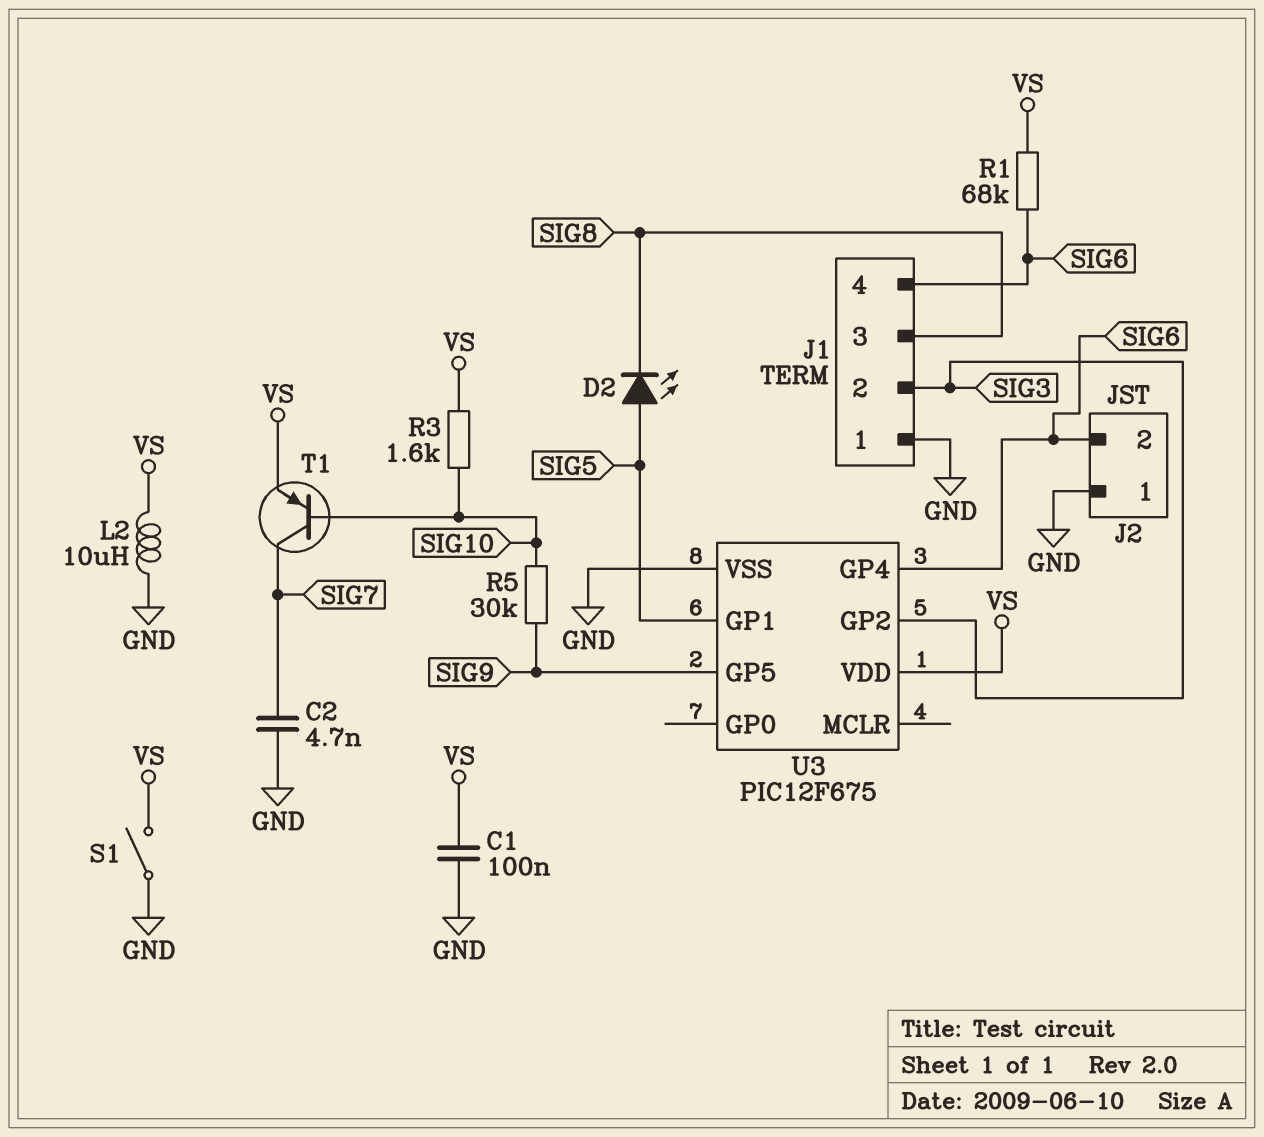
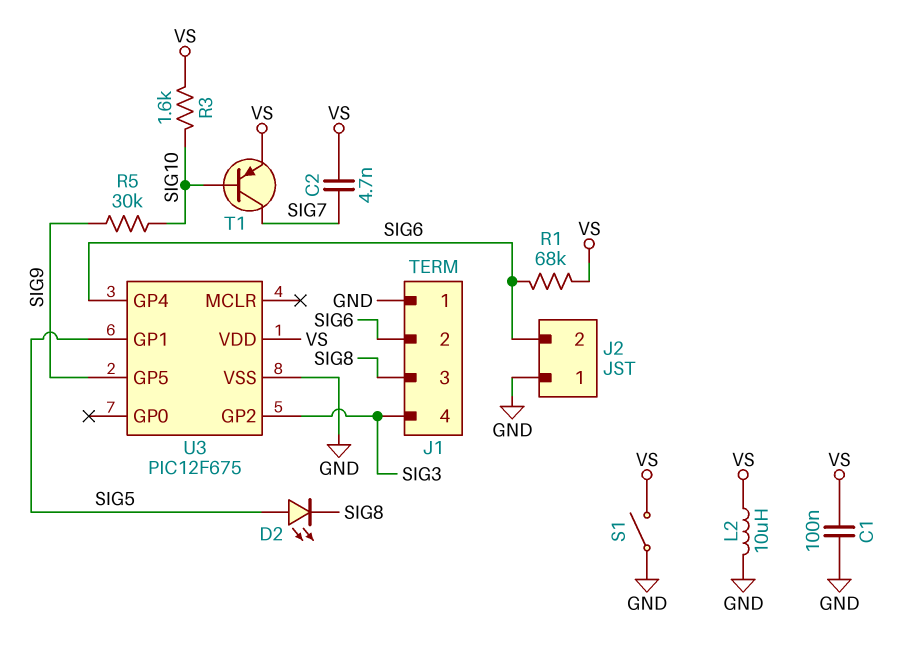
C2: 4.7nF (GND, SIG7) -> 4.7nF (SIG7, VS)
J1 pin 2: SIG3 -> SIG6
J1 pin 4: SIG6 -> SIG3

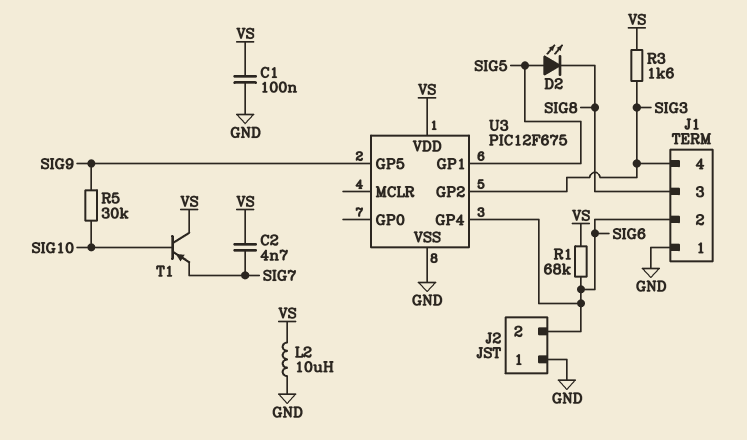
R3: 1.6k (SIG10, VS) -> 1.6k (SIG3, VS)
S1: switch (GND, VS) -> none
T1: PNP (B SIG10, C SIG7, E VS) -> PNP (B SIG10, C VS, E SIG7)

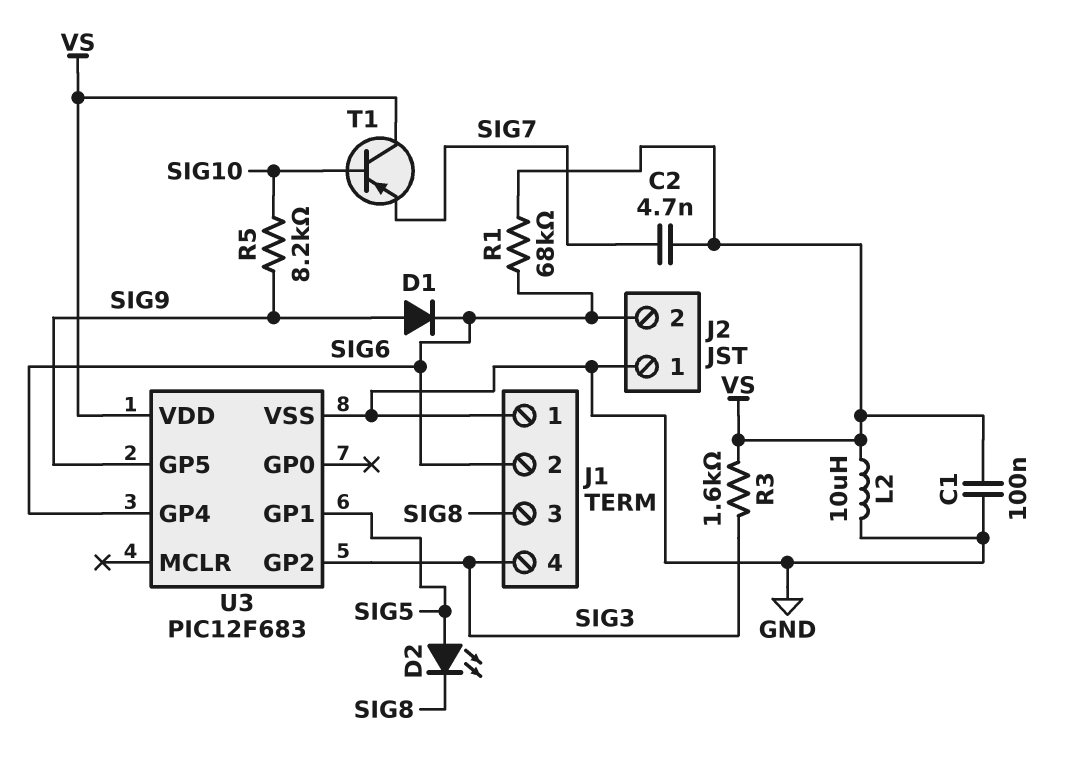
D1: none -> diode (A SIG9, K SIG6)
R5: 30k (SIG9, SIG10) -> 8.2k (SIG9, SIG10)
U3: PIC12F675 -> PIC12F683

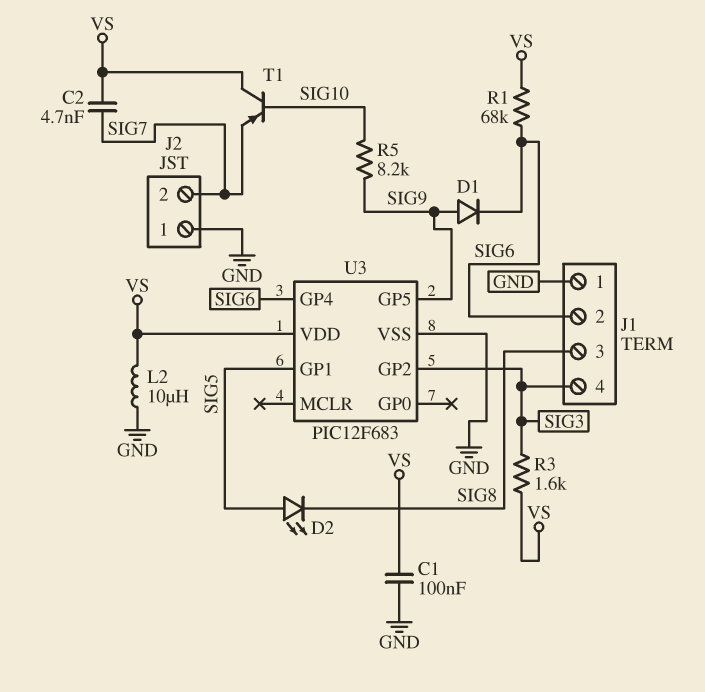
J2 pin 2: SIG6 -> SIG7

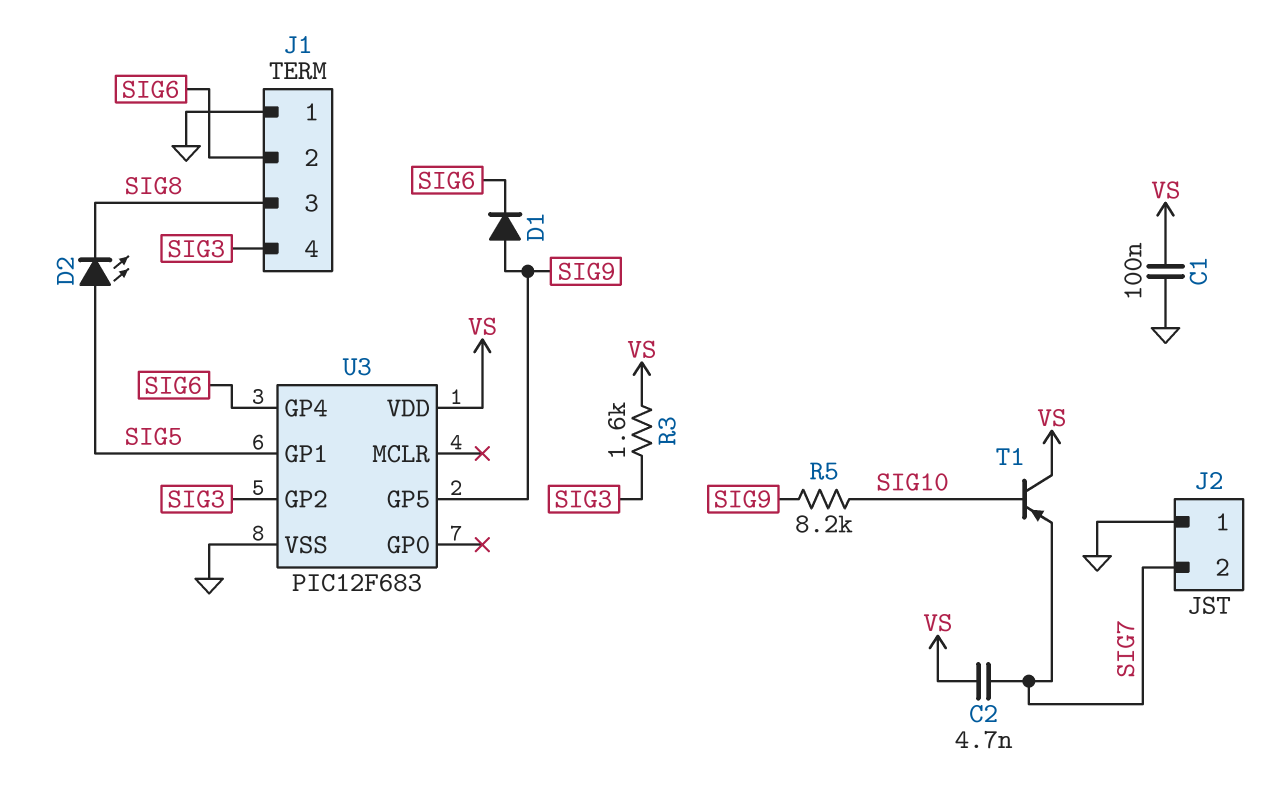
L2: 10uH (GND, VS) -> none
R1: 68k (SIG6, VS) -> none

